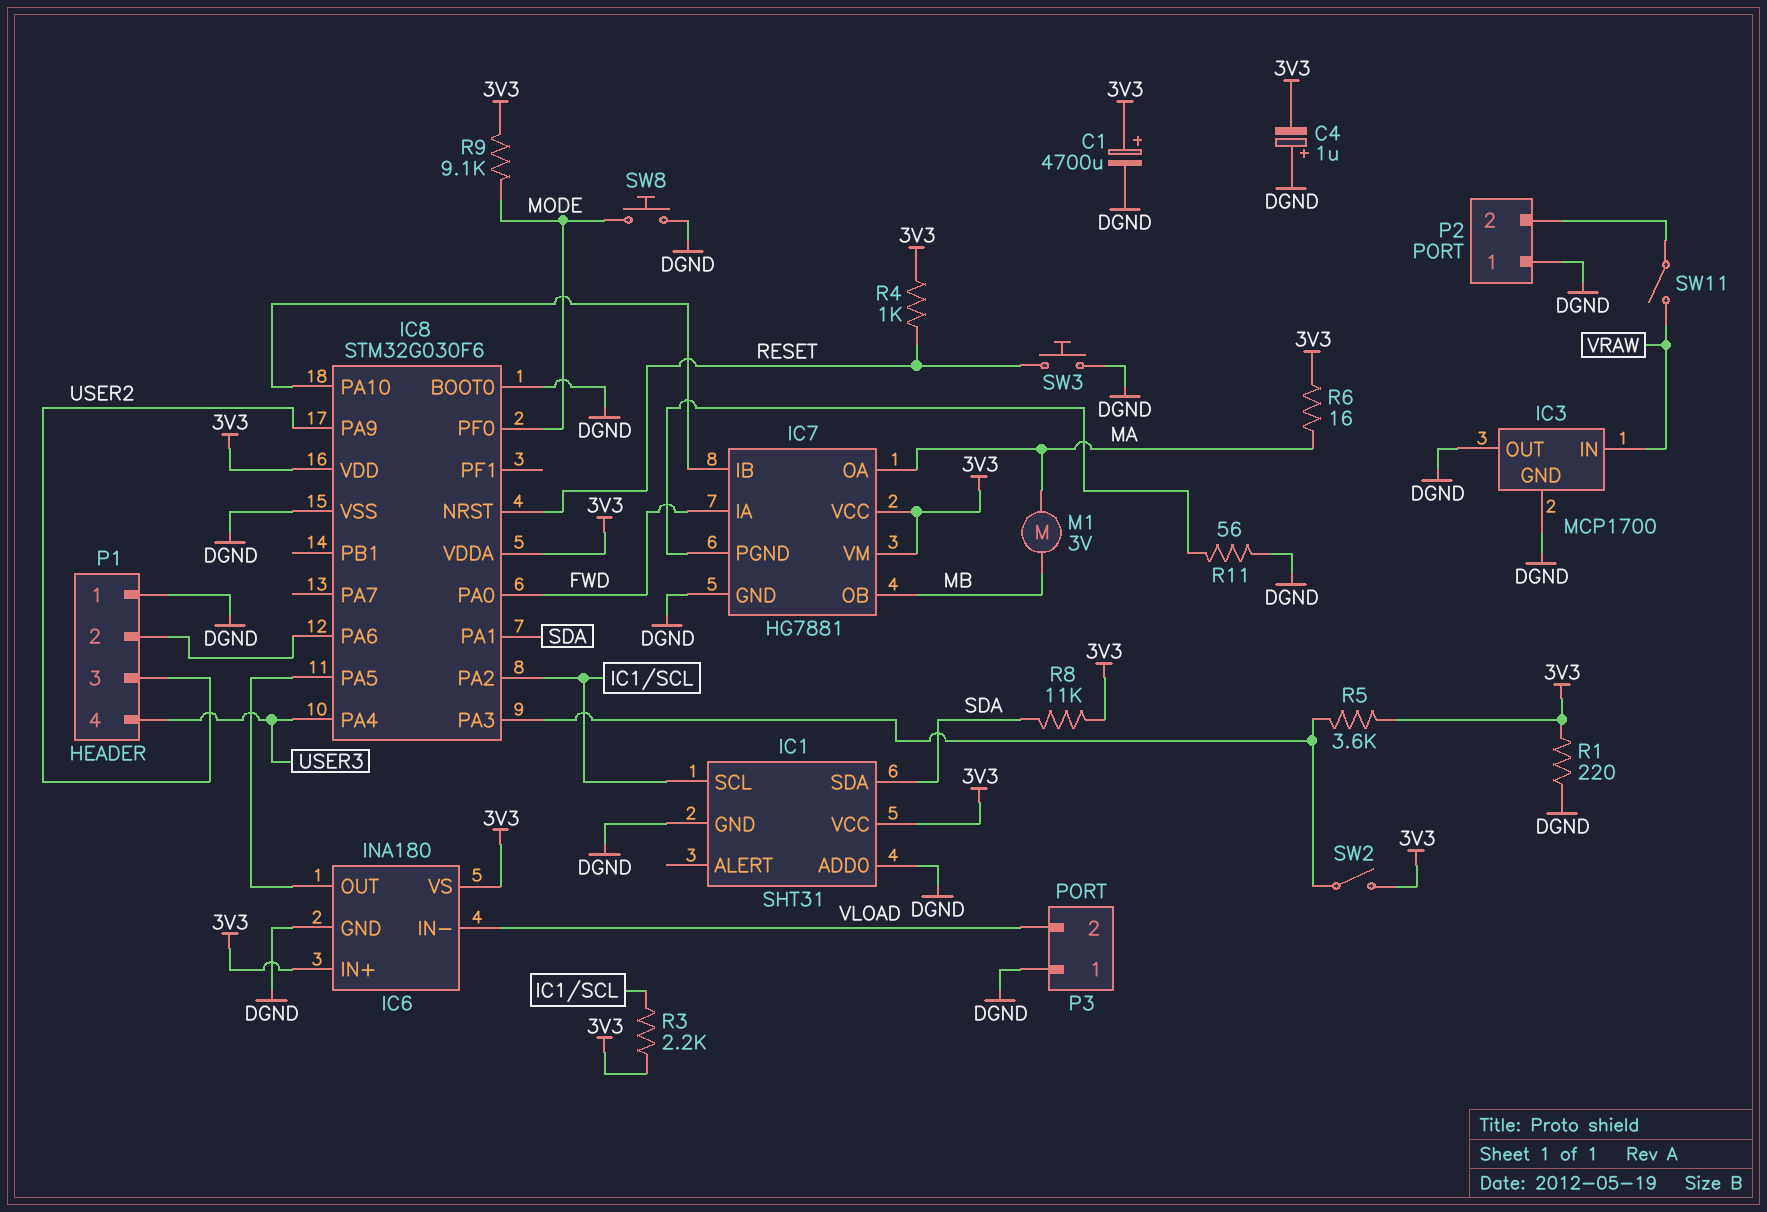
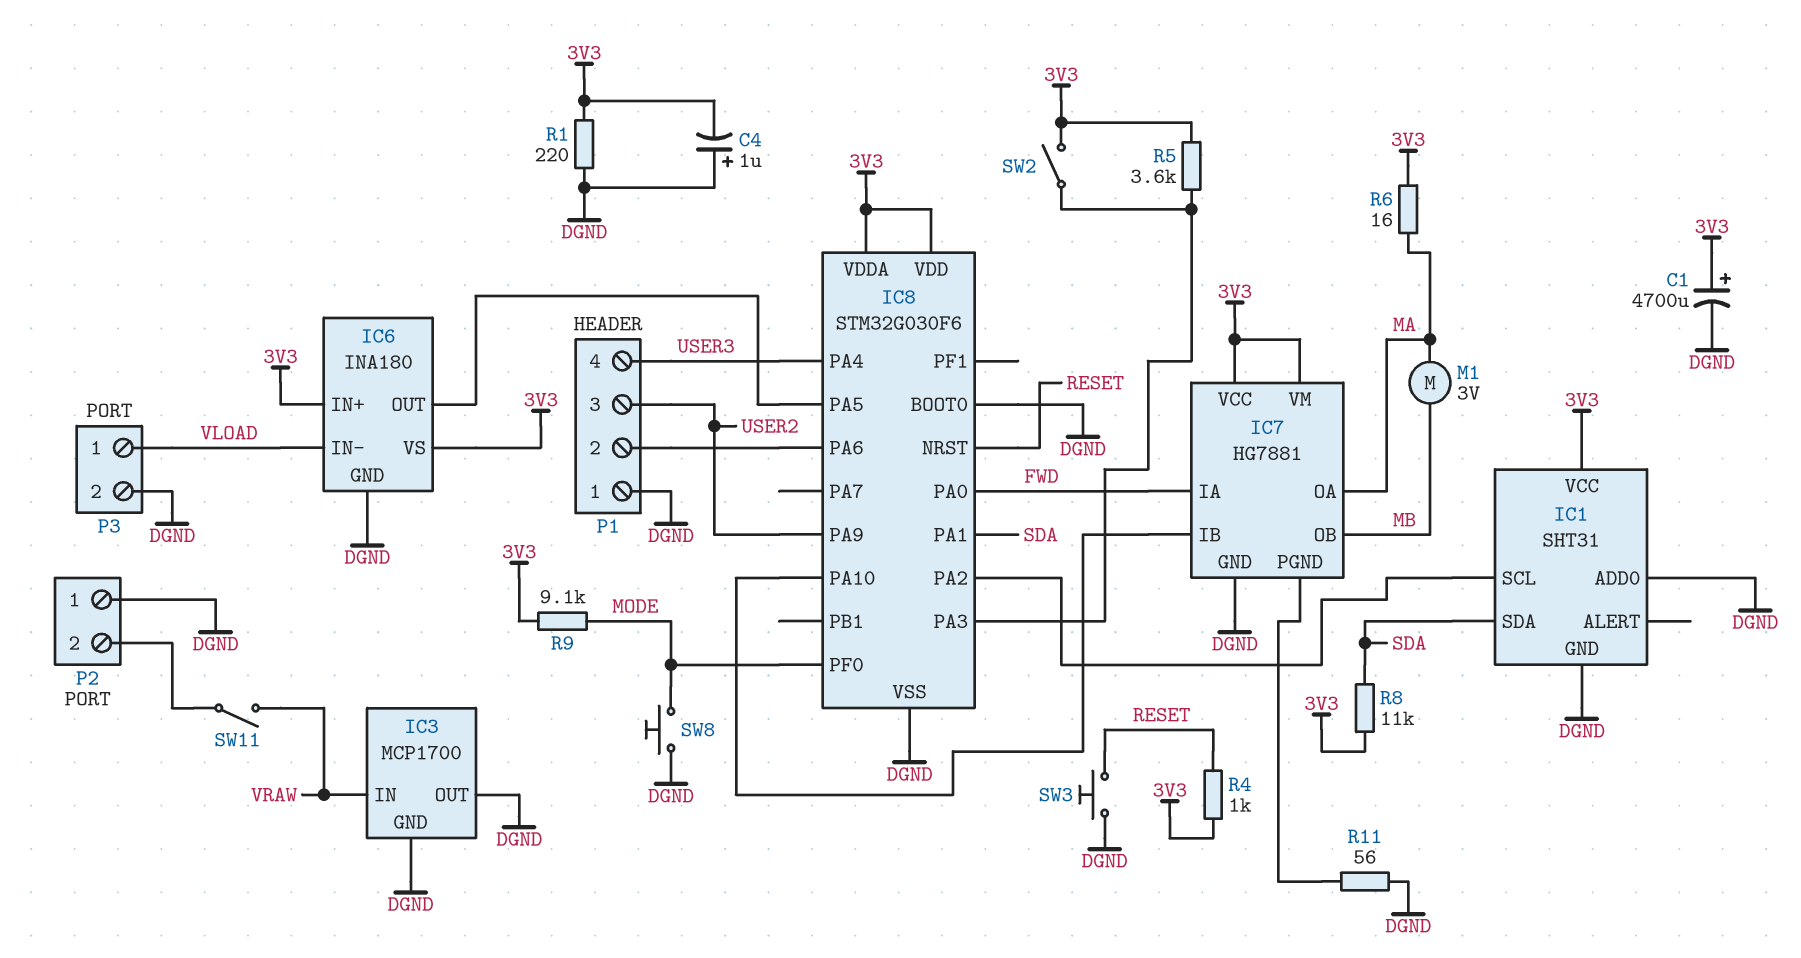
P3 pin 1: DGND -> VLOAD
P3 pin 2: VLOAD -> DGND
R3: 2.2k (3V3, IC1/SCL) -> none

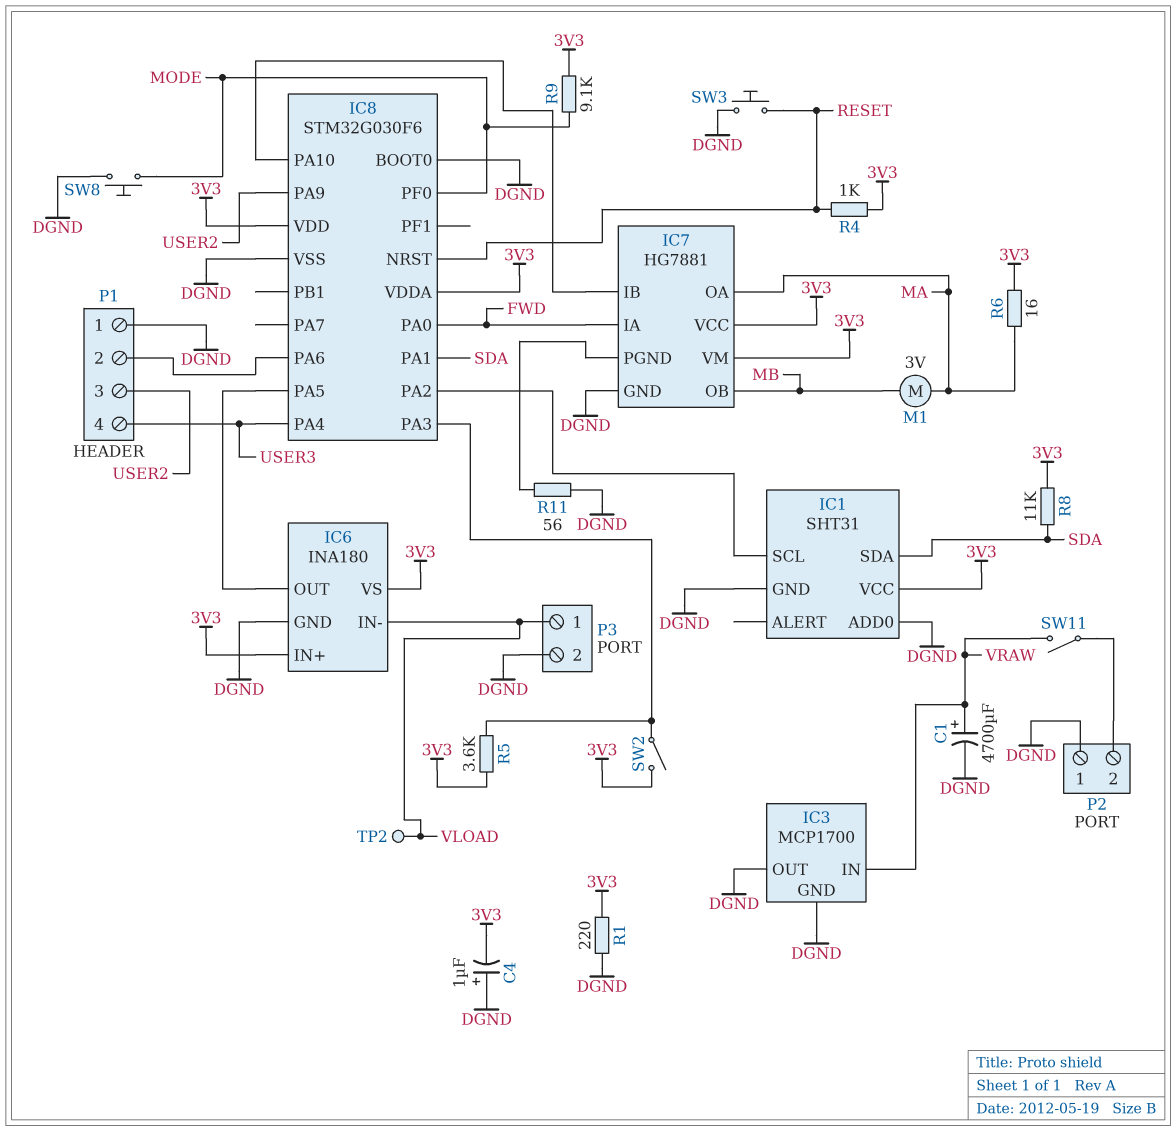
C1: 4700uF (plus 3V3, minus DGND) -> 4700uF (plus VRAW, minus DGND)
TP2: none -> test point (VLOAD)

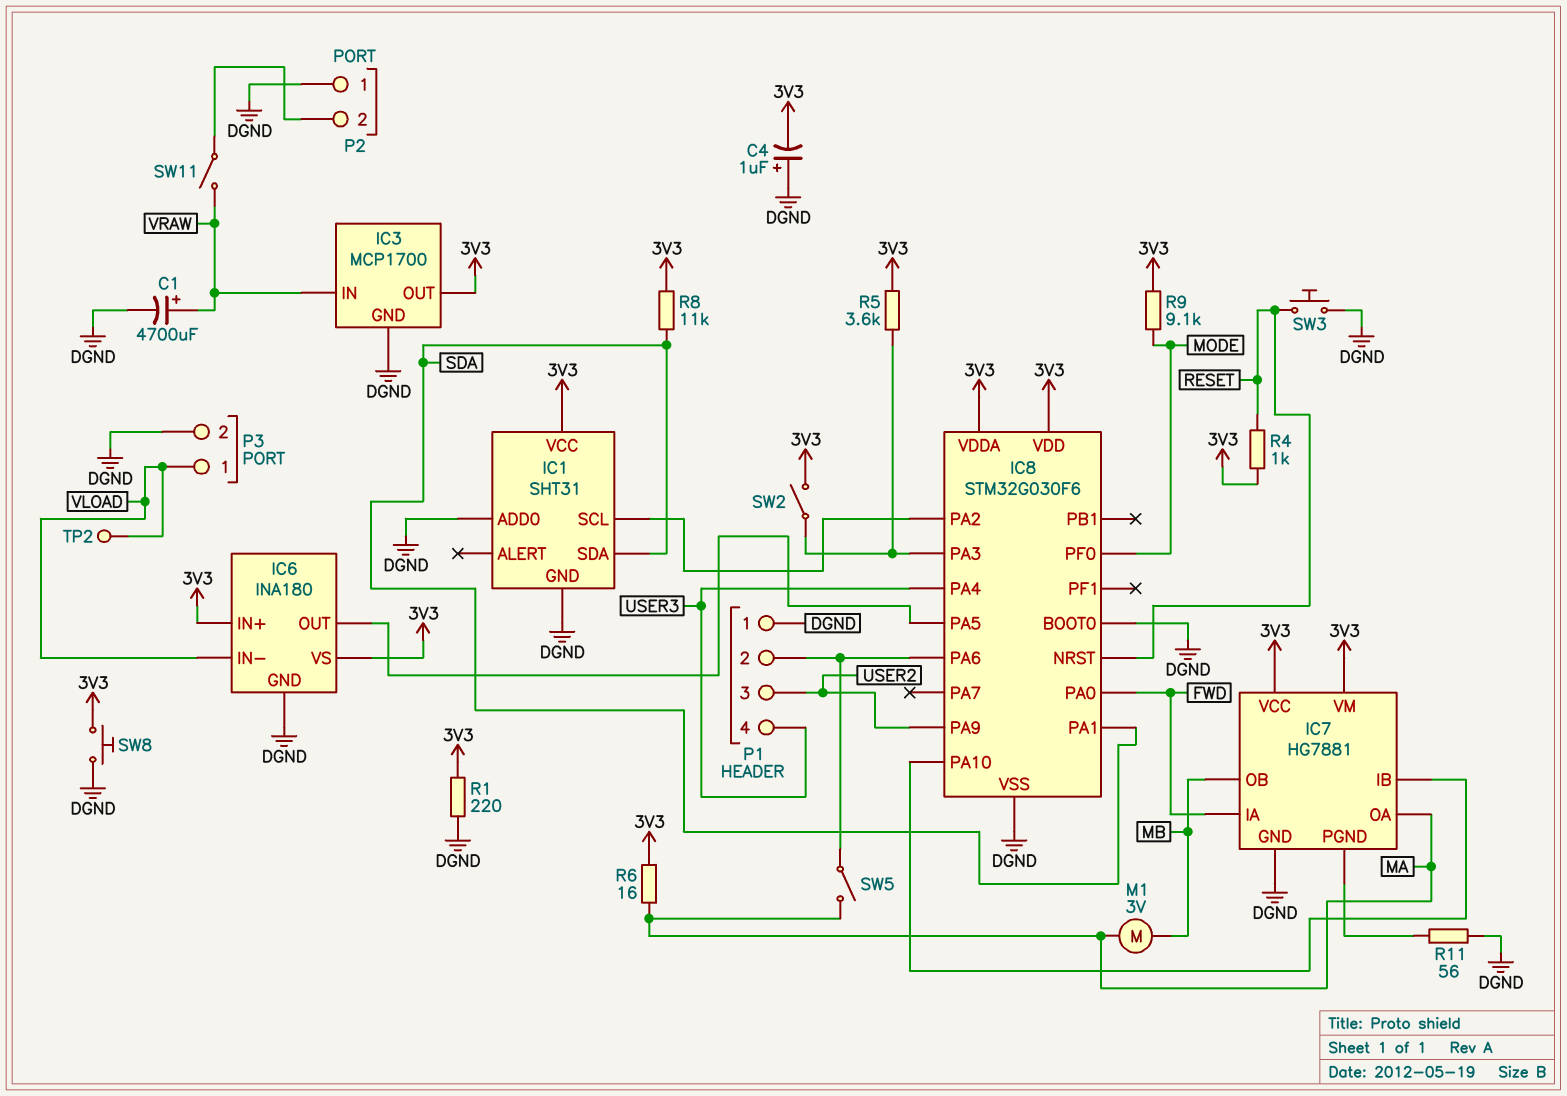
IC3 pin OUT: DGND -> 3V3
SW5: none -> switch (IC8/PA6, MA)
SW8: button (DGND, MODE) -> button (3V3, DGND)

